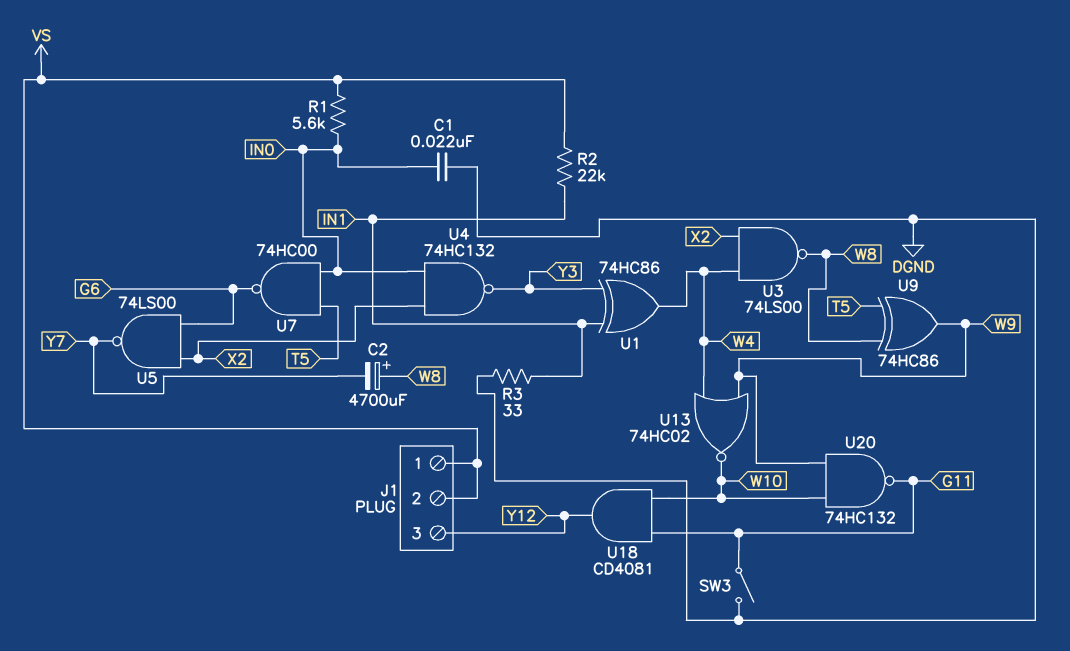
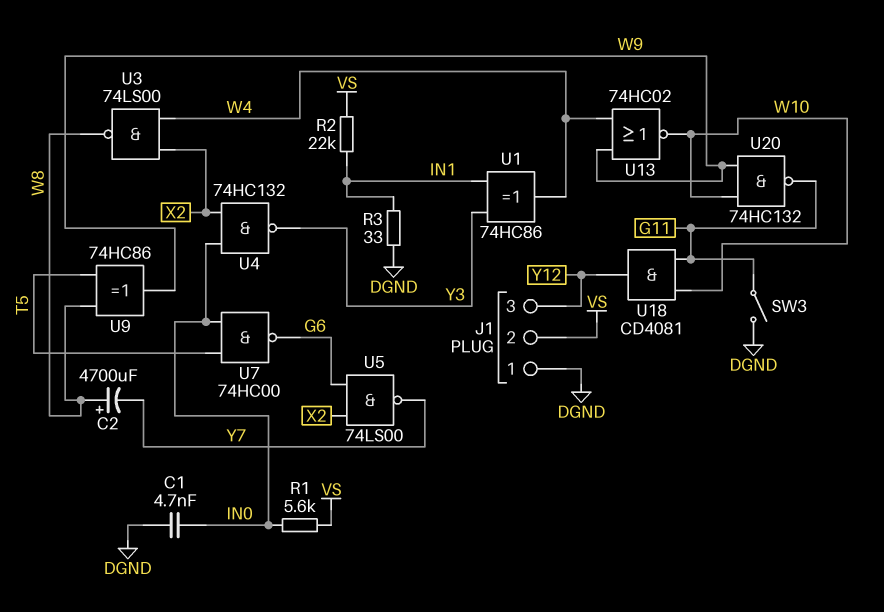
C1: 22nF (DGND, IN0) -> 4.7nF (DGND, IN0)
J1 pin 1: VS -> DGND

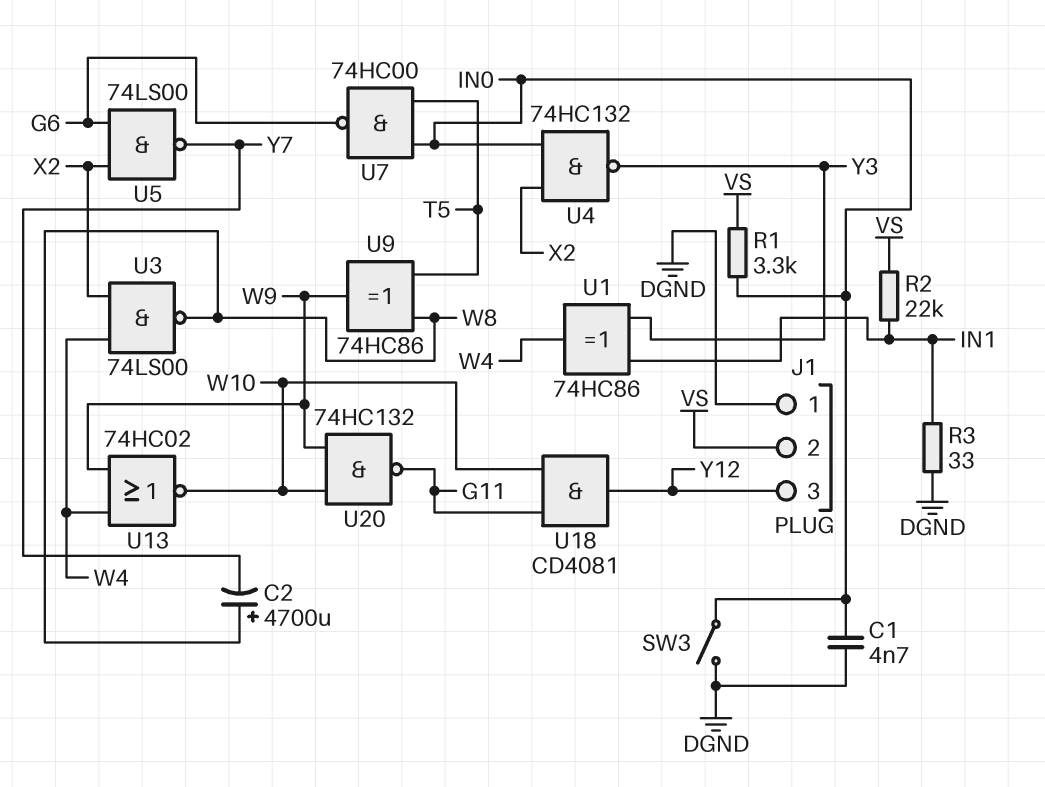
R1: 5.6k (IN0, VS) -> 3.3k (IN0, VS)
SW3: switch (DGND, G11) -> switch (DGND, IN0)

